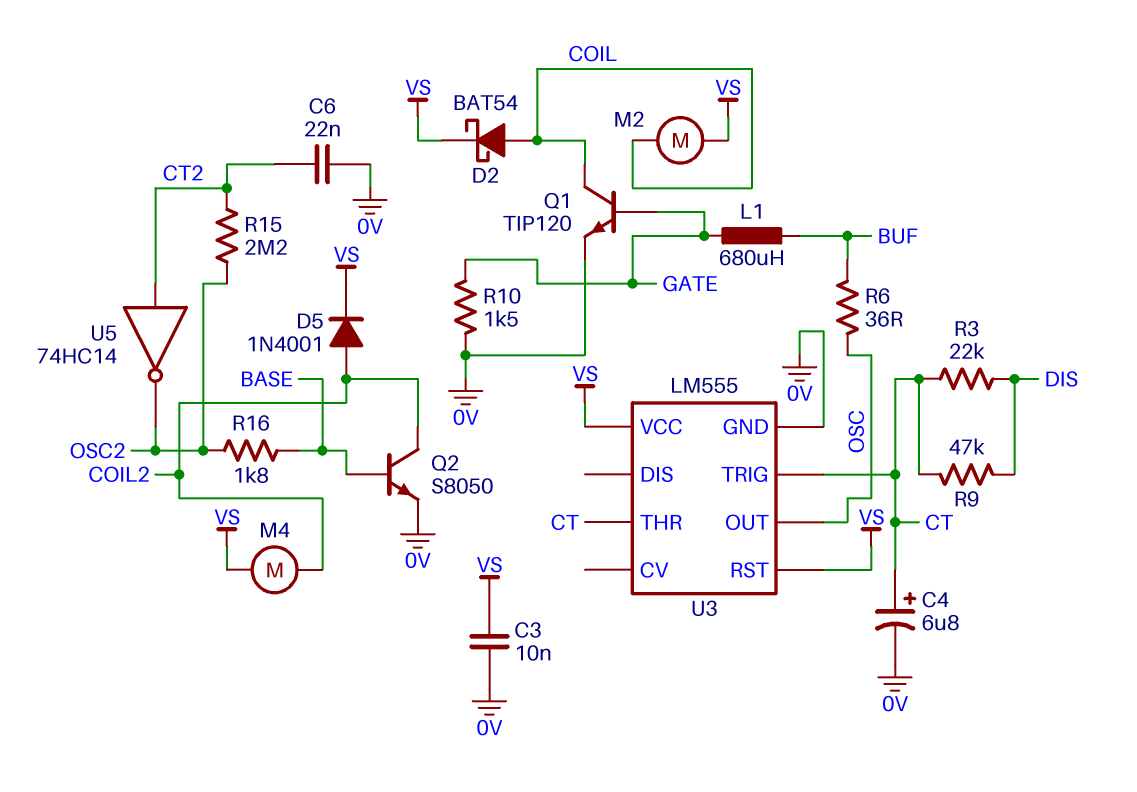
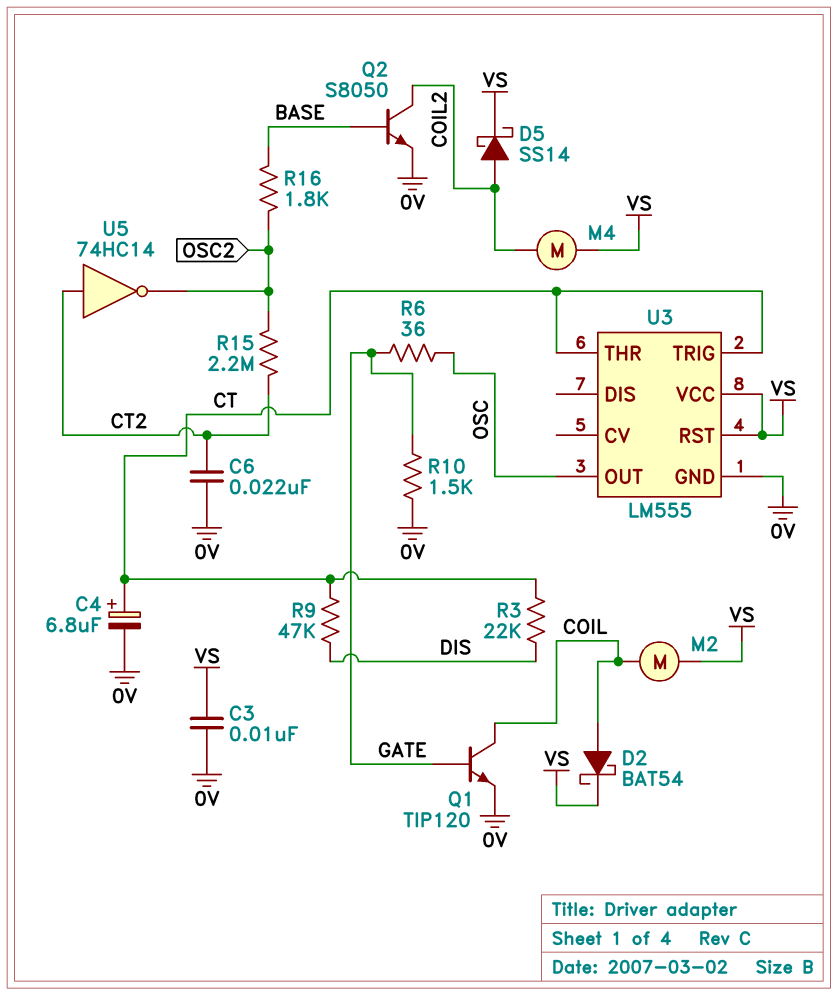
D5: diode 1N4001 (A COIL2, K VS) -> schottky SS14 (A COIL2, K VS)
L1: 680uH (BUF, GATE) -> none
R6: 36 (BUF, OSC) -> 36 (GATE, OSC)

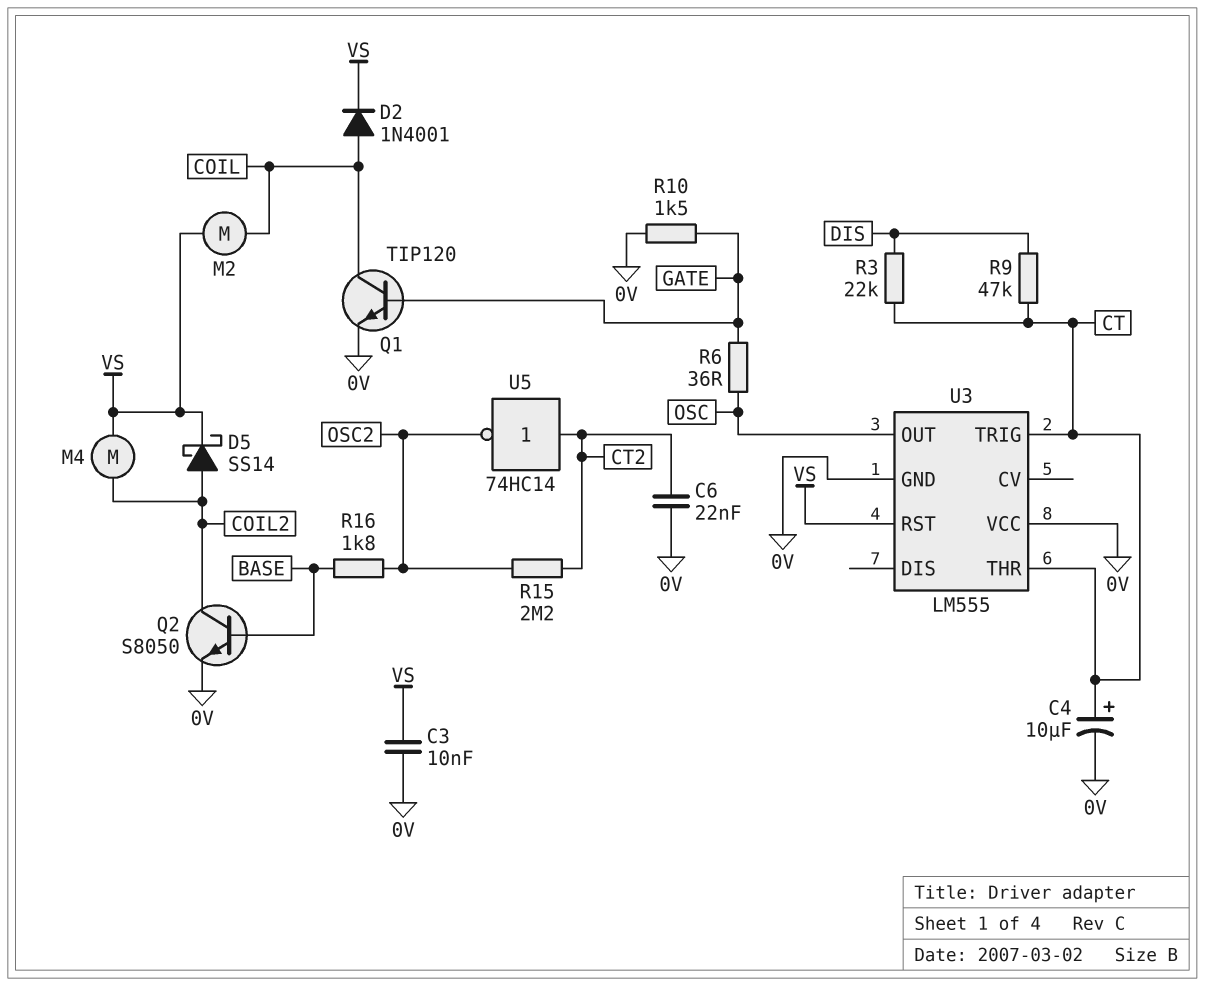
C4: 6.8uF (plus CT, minus 0V) -> 10uF (plus CT, minus 0V)
D2: schottky BAT54 (A COIL, K VS) -> diode 1N4001 (A COIL, K VS)
U3 pin VCC: VS -> 0V

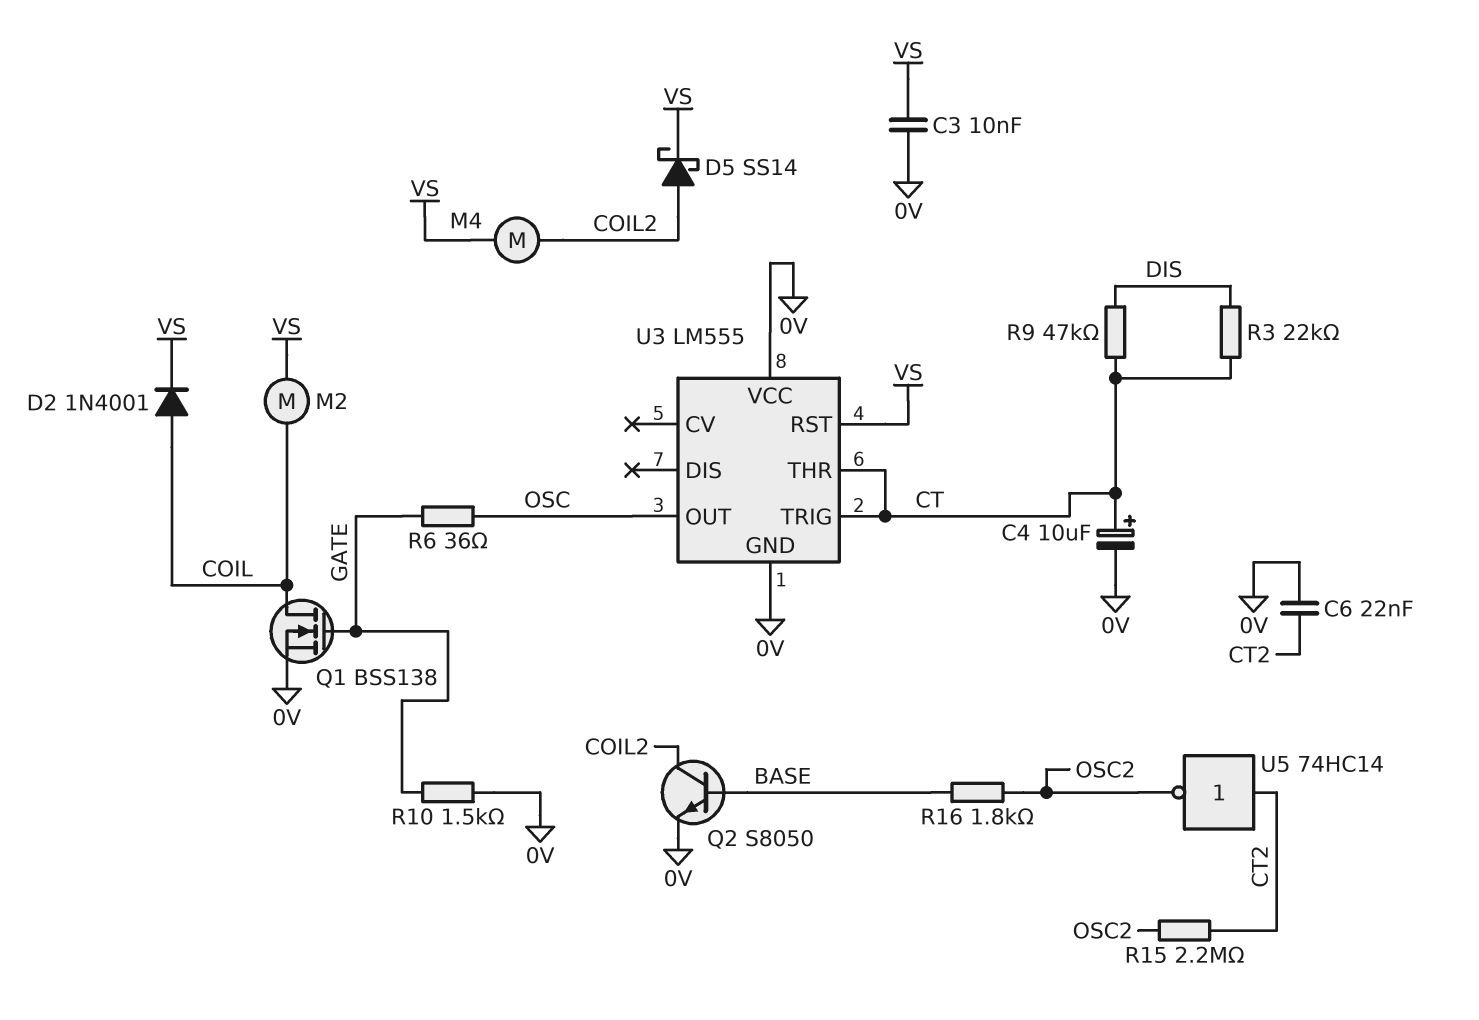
Q1: NPN TIP120 (B GATE, C COIL, E 0V) -> NMOS BSS138 (G GATE, D COIL, S 0V)

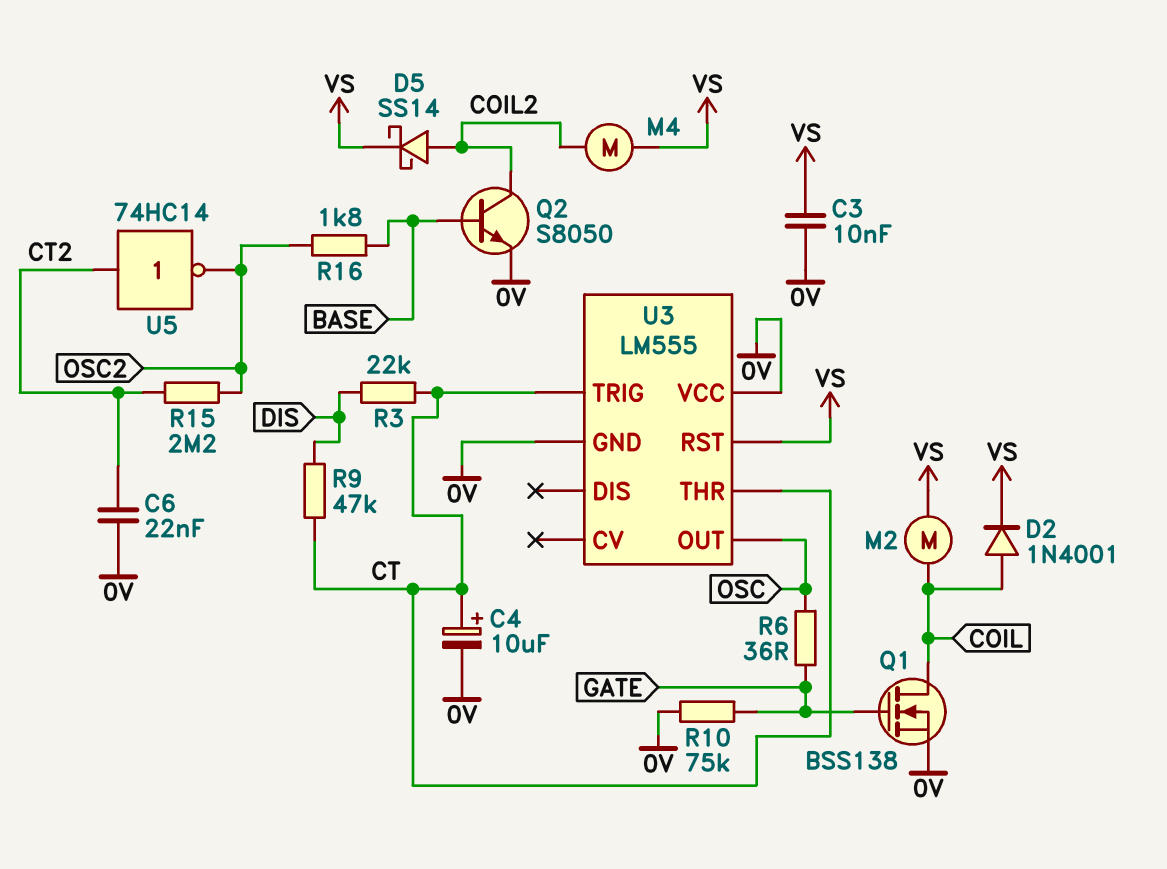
R10: 1.5k (0V, GATE) -> 75k (0V, GATE)

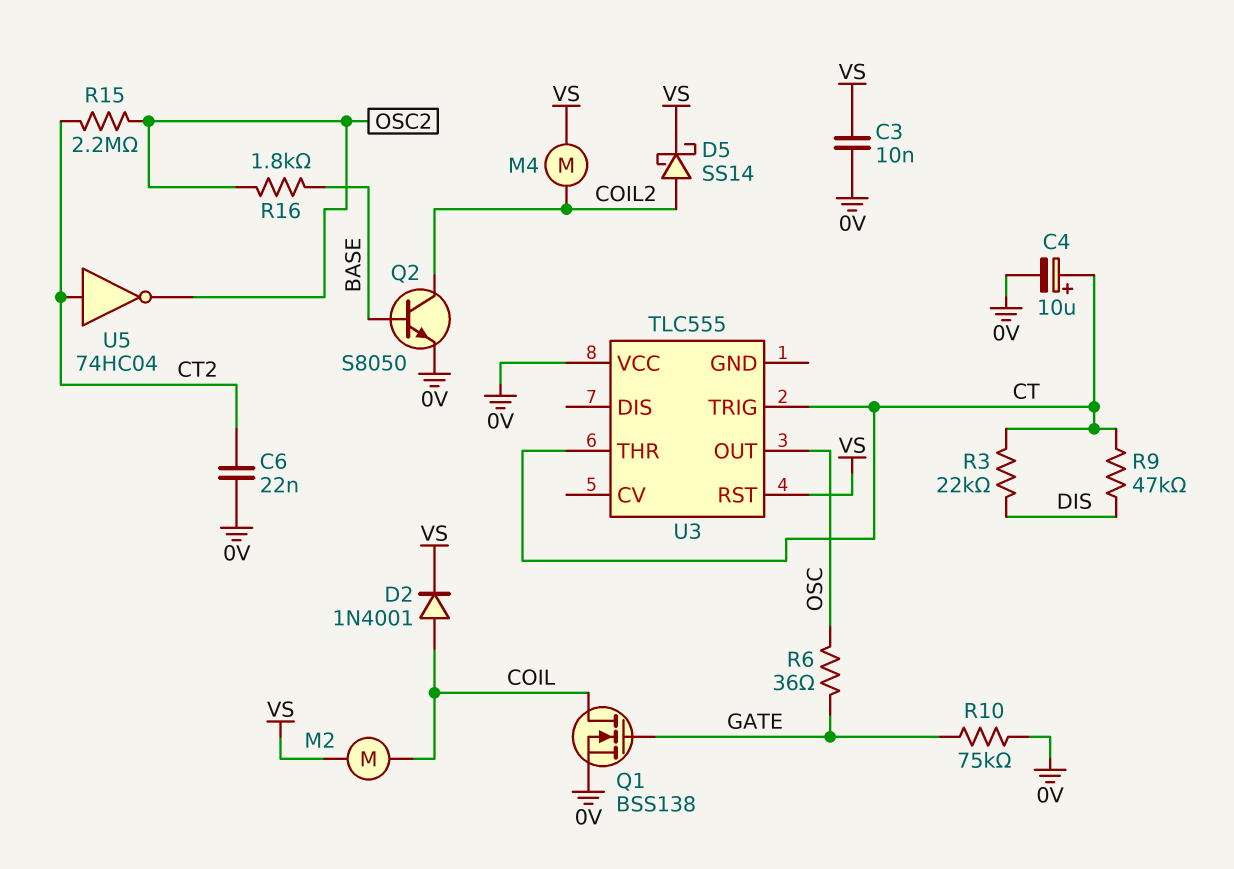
U3: LM555 -> TLC555
U3 pin GND: 0V -> none
U5: NOT 74HC14 (in CT2, out OSC2) -> NOT 74HC04 (in CT2, out OSC2)

